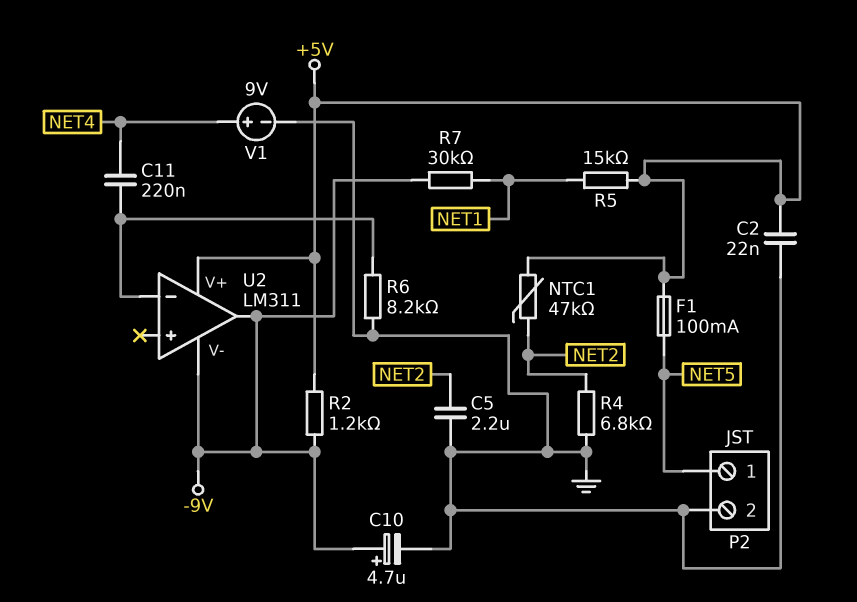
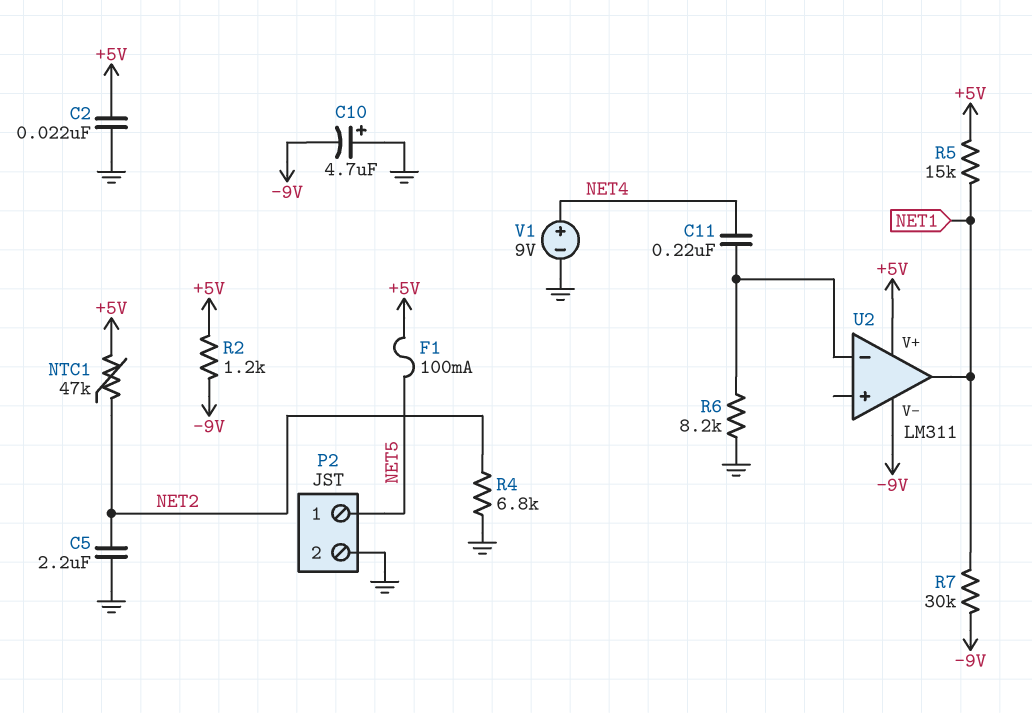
C10: 4.7uF (plus -9V, minus GND) -> 4.7uF (plus GND, minus -9V)
U2 pin out: -9V -> NET1

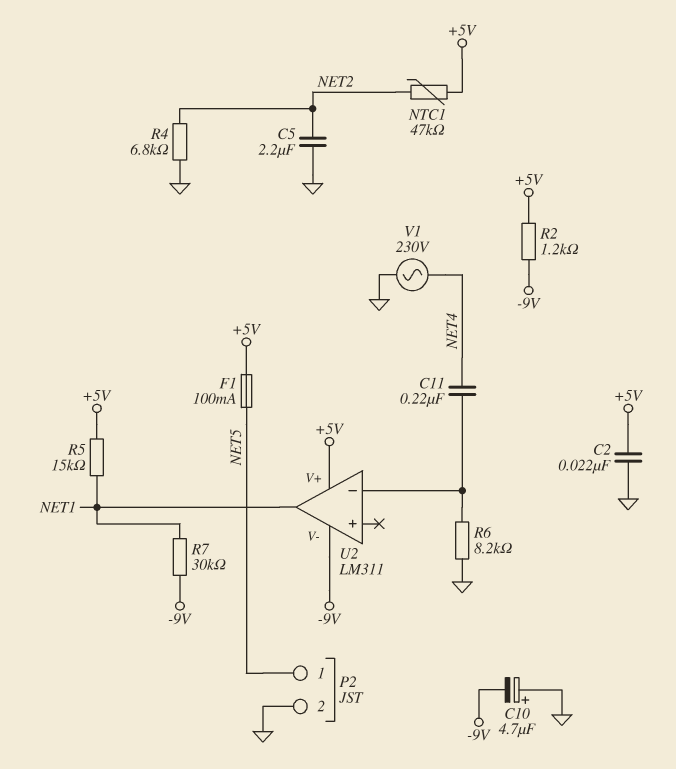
V1: 9V (plus NET4, minus GND) -> AC 230V (GND, NET4)

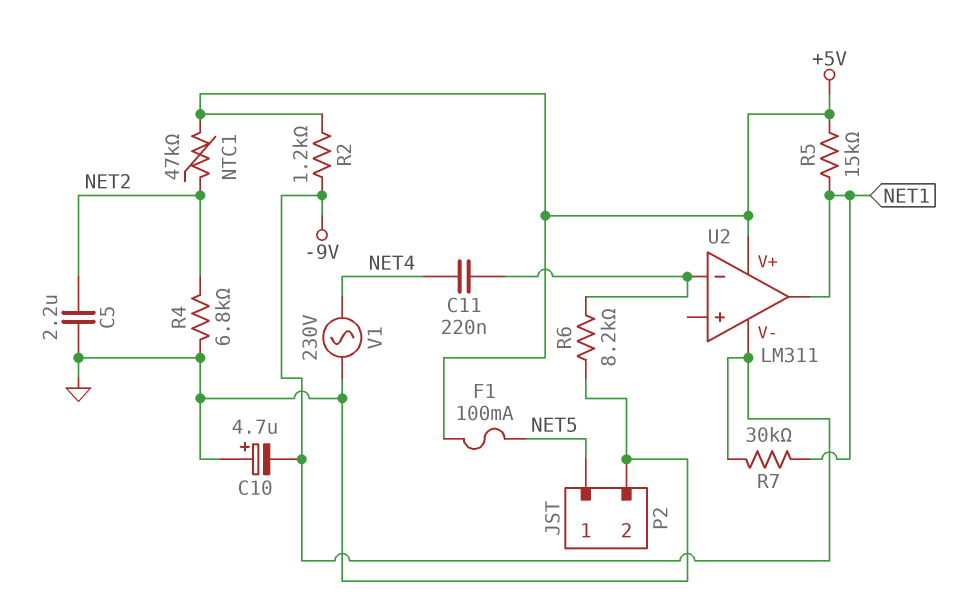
C2: 22nF (+5V, GND) -> none

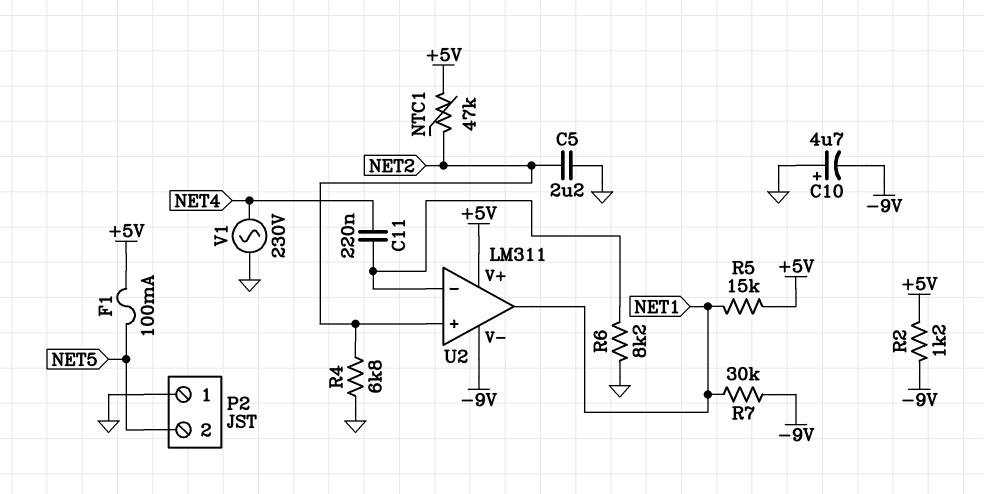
P2 pin 1: NET5 -> GND
P2 pin 2: GND -> NET5
U2 pin in+: none -> NET2

